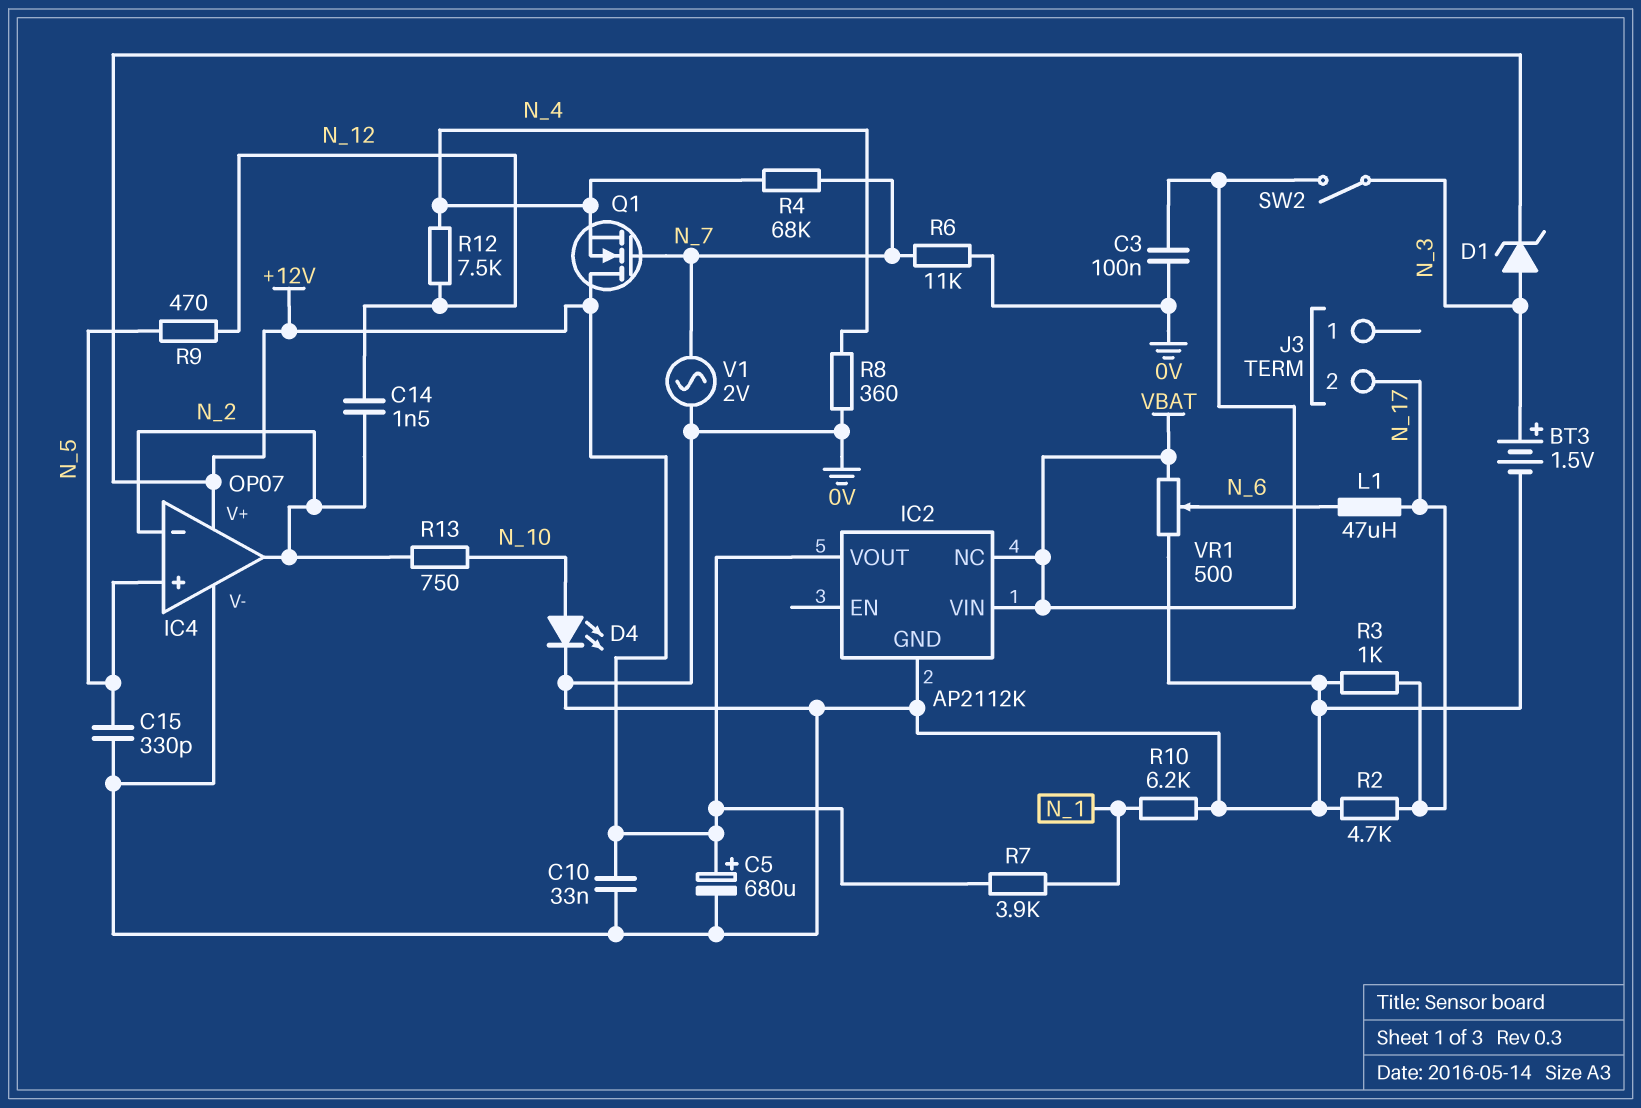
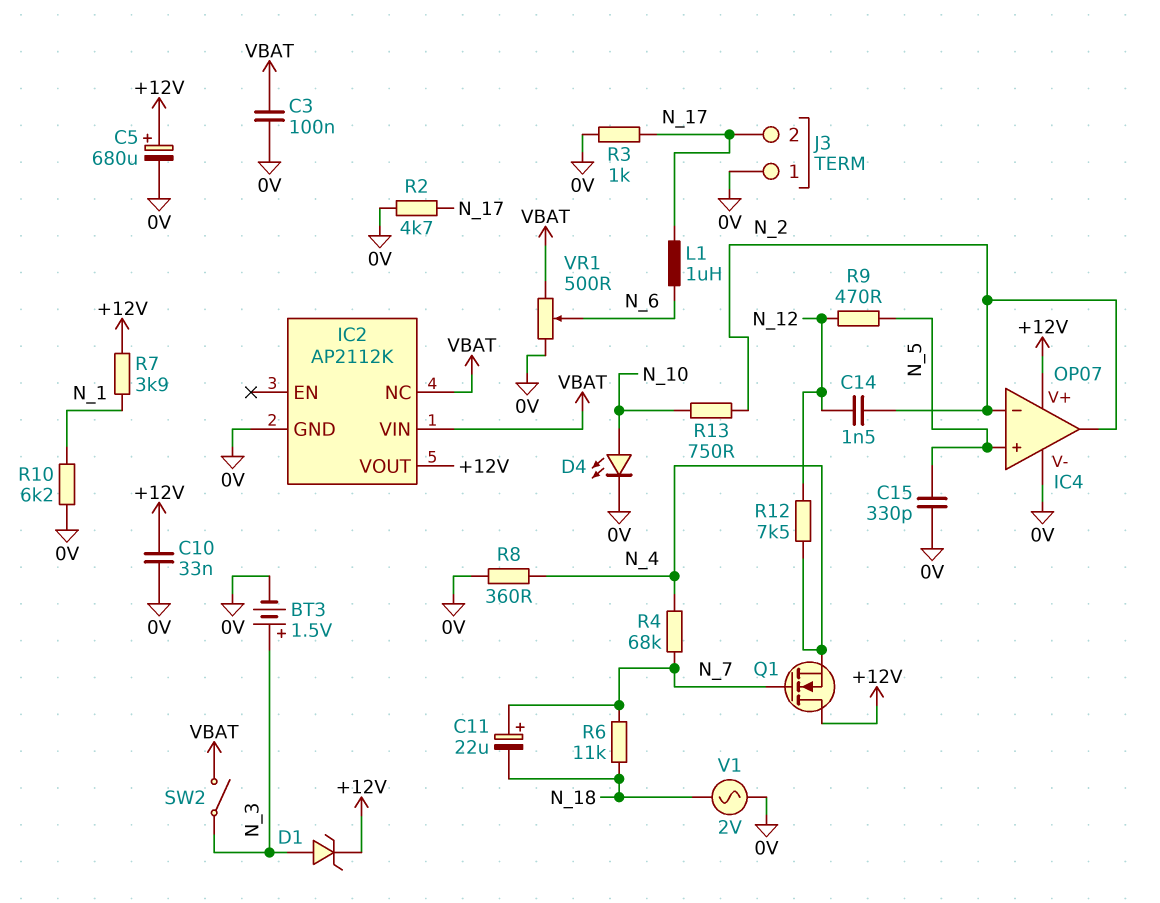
C11: none -> 22uF (plus N_7, minus N_18)
J3 pin 1: none -> 0V
L1: 47uH (N_6, N_17) -> 1uH (N_6, N_17)
R6: 11k (0V, N_7) -> 11k (N_7, N_18)
V1: AC 2V (0V, N_7) -> AC 2V (0V, N_18)

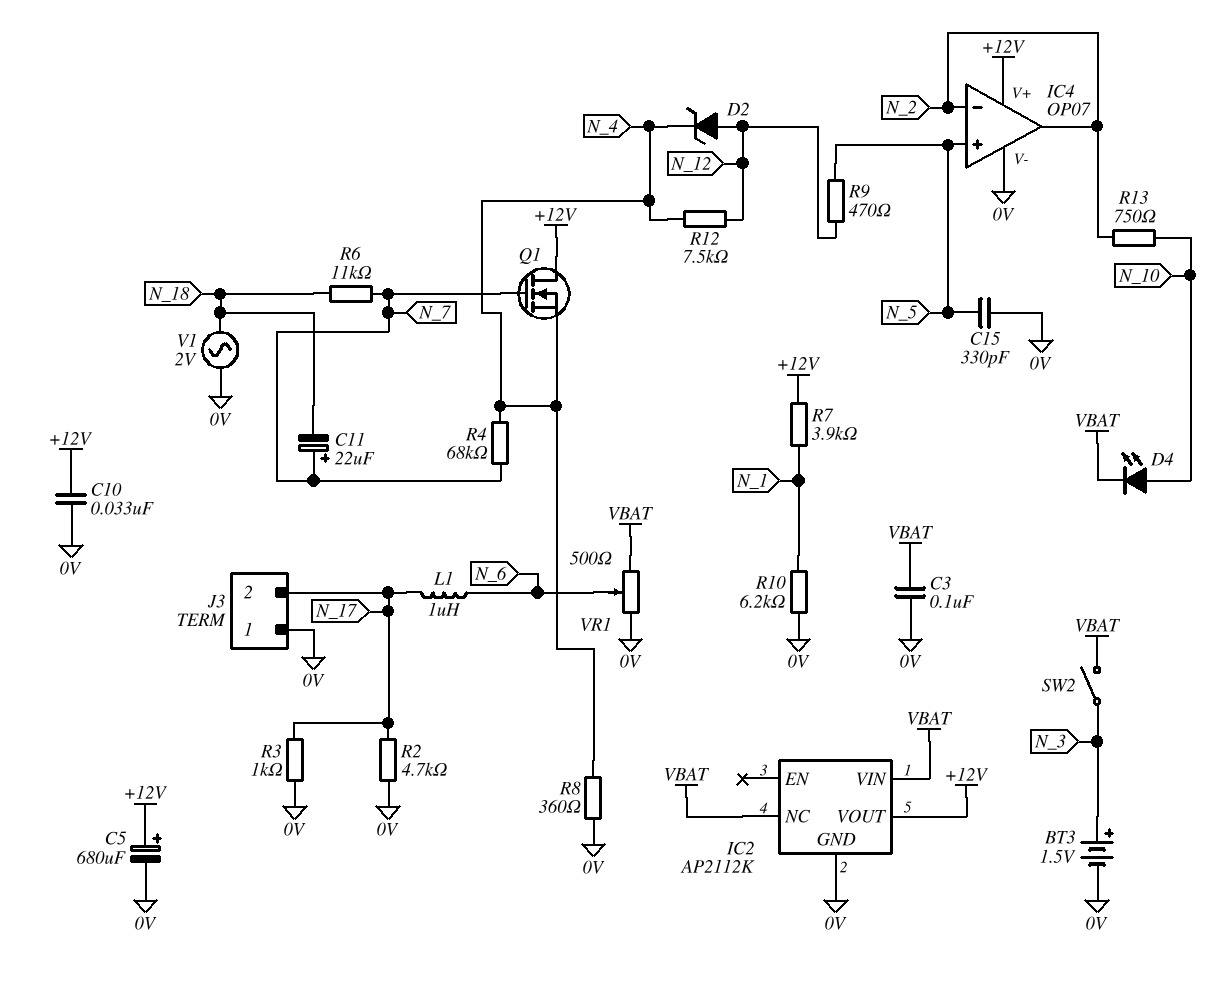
C14: 1.5nF (N_2, N_12) -> none
D1: zener (A N_3, K +12V) -> none
D2: none -> zener (A N_12, K N_4)
D4: LED (A N_10, K 0V) -> LED (A N_10, K VBAT)

